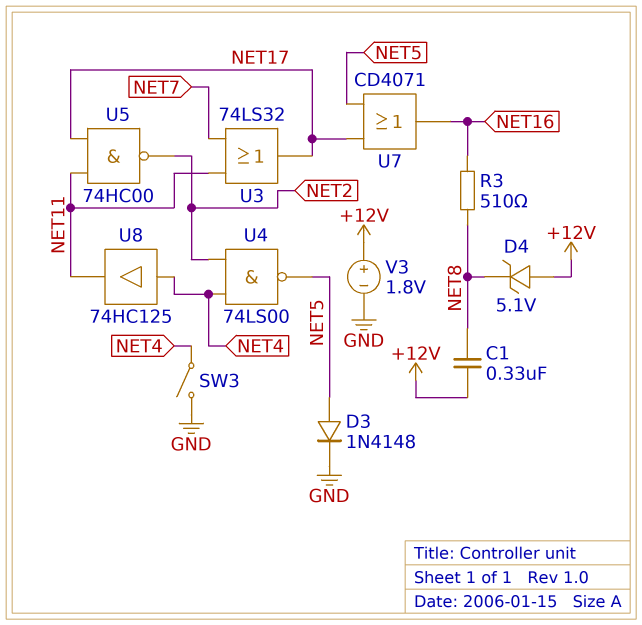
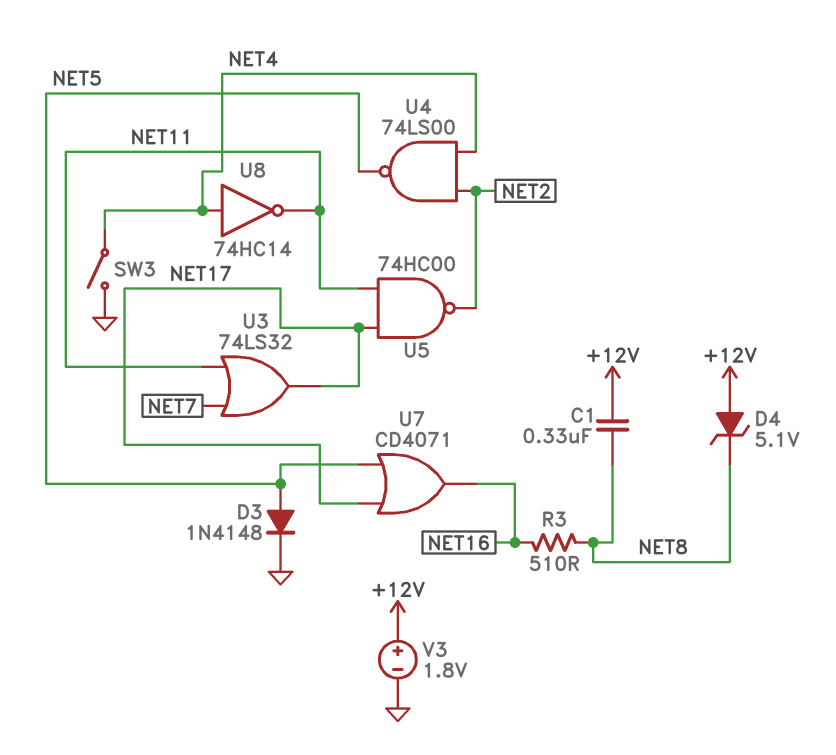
U8: buffer 74HC125 (in NET4, out NET11) -> NOT 74HC14 (in NET4, out NET11)

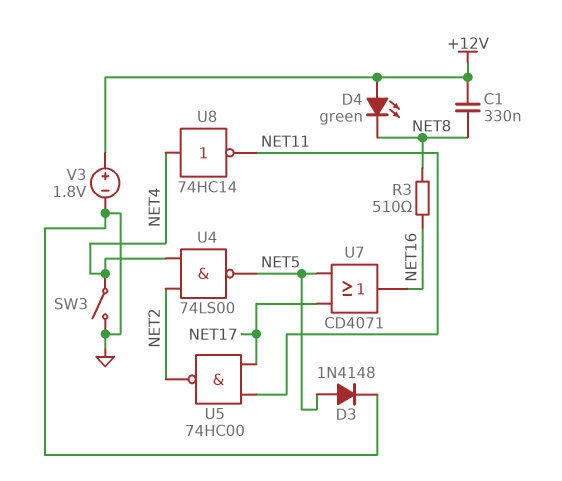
D4: zener 5.1V (A +12V, K NET8) -> LED green (A +12V, K NET8)
U3: OR 74LS32 (in NET7, in NET11, out NET17) -> none

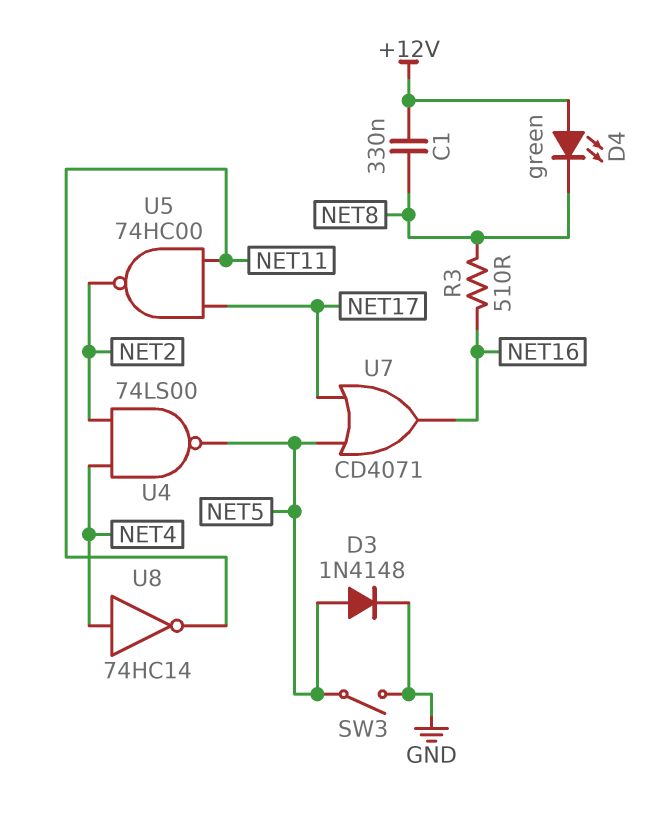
SW3: switch (GND, NET4) -> switch (GND, NET5)
V3: 1.8V (plus +12V, minus GND) -> none

